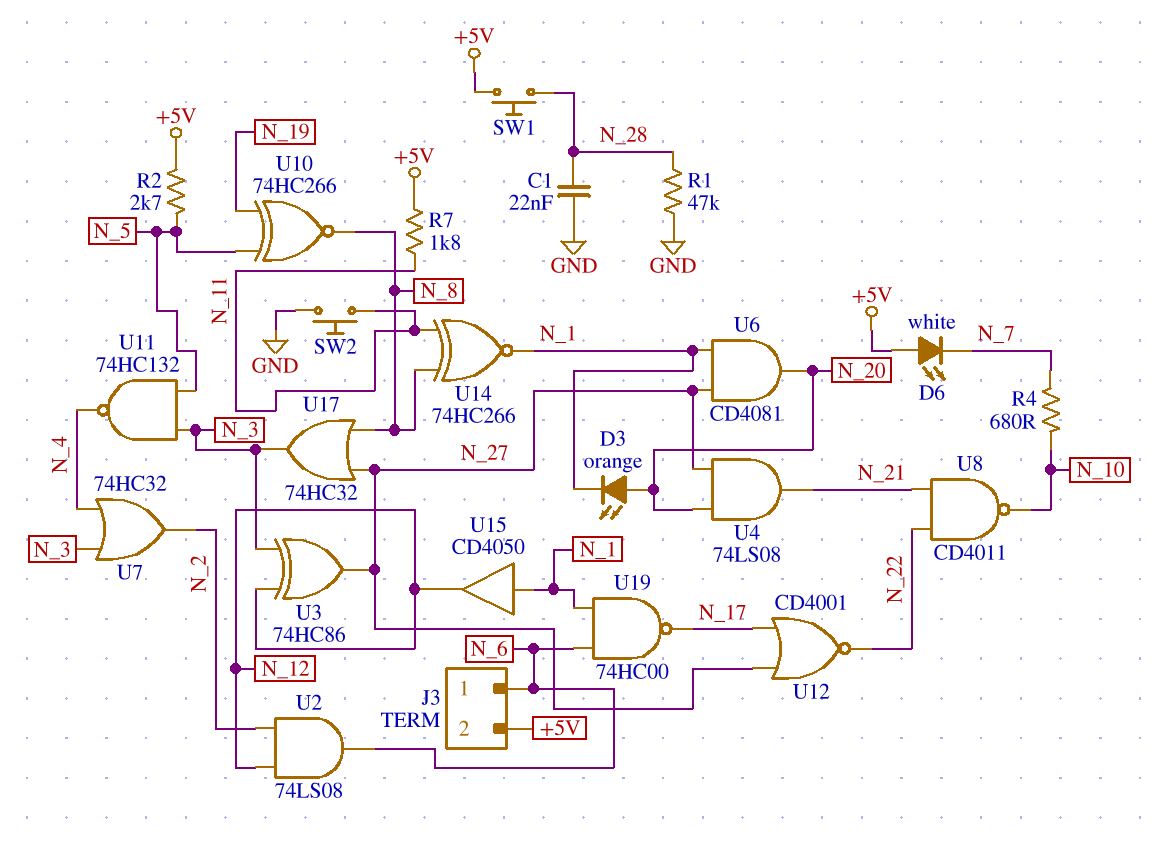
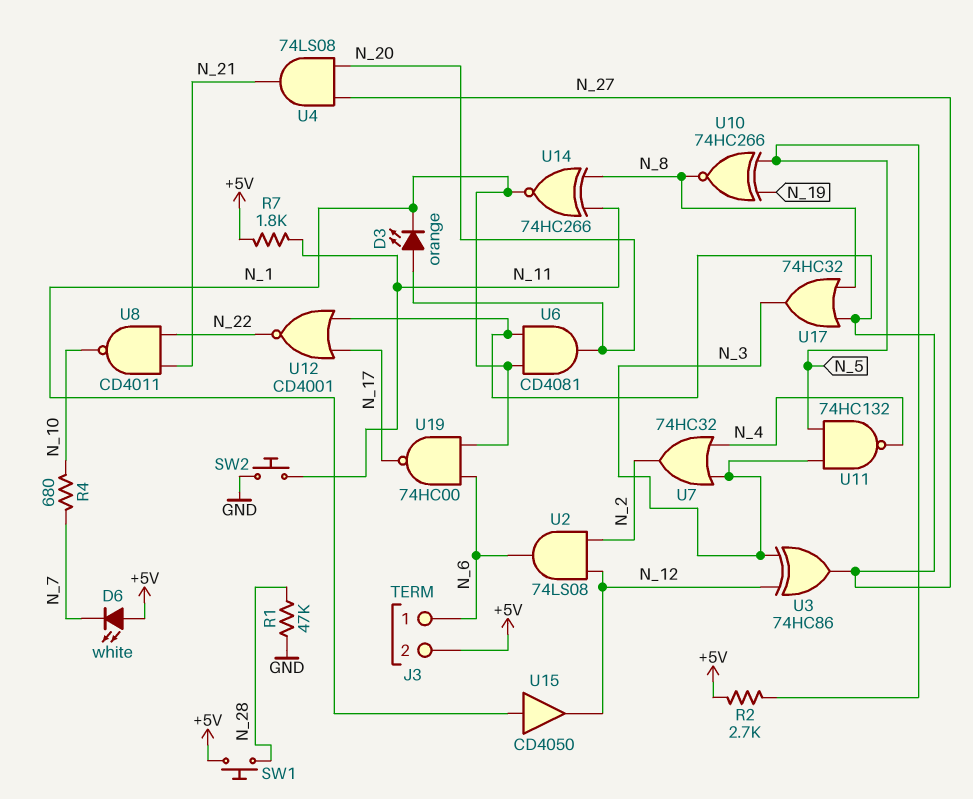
C1: 22nF (GND, N_28) -> none

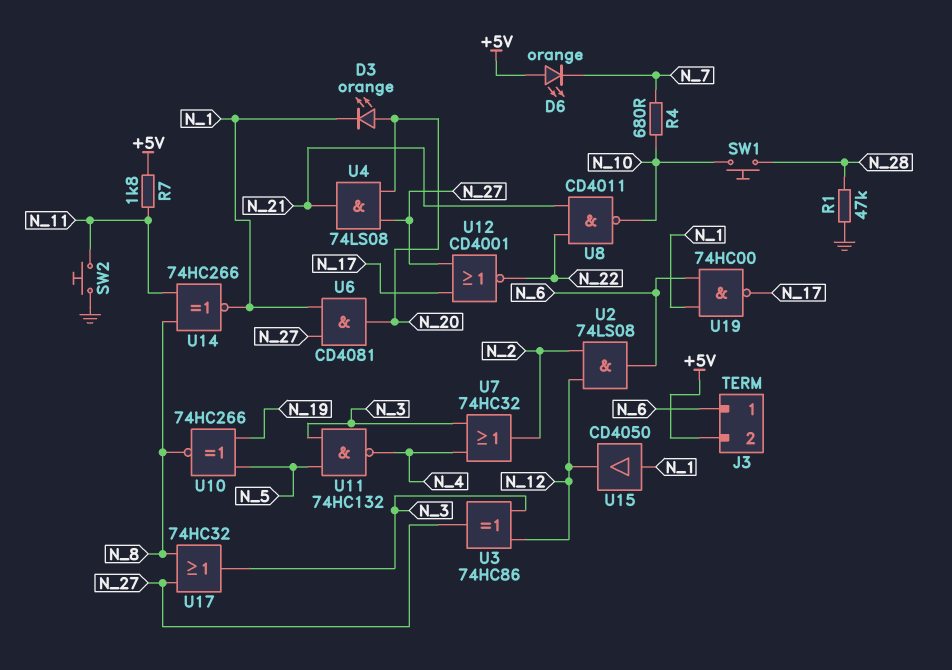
D6: LED white (A +5V, K N_7) -> LED orange (A +5V, K N_7)
R2: 2.7k (+5V, N_5) -> none
SW1: button (+5V, N_28) -> button (N_10, N_28)

